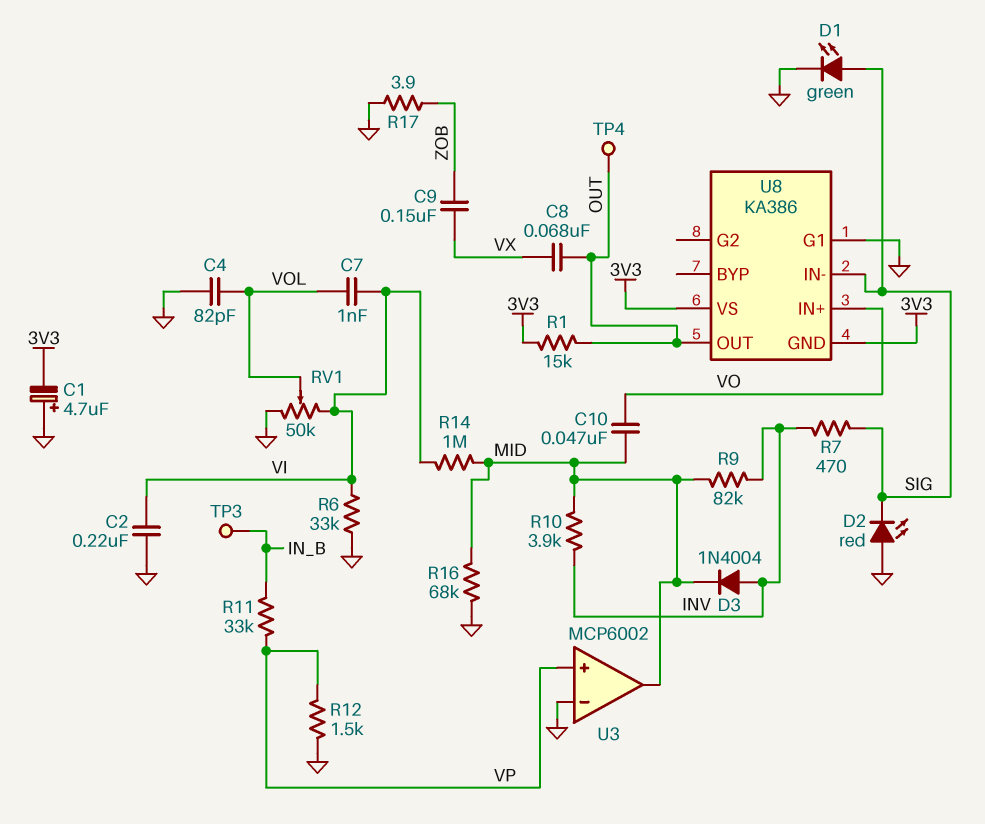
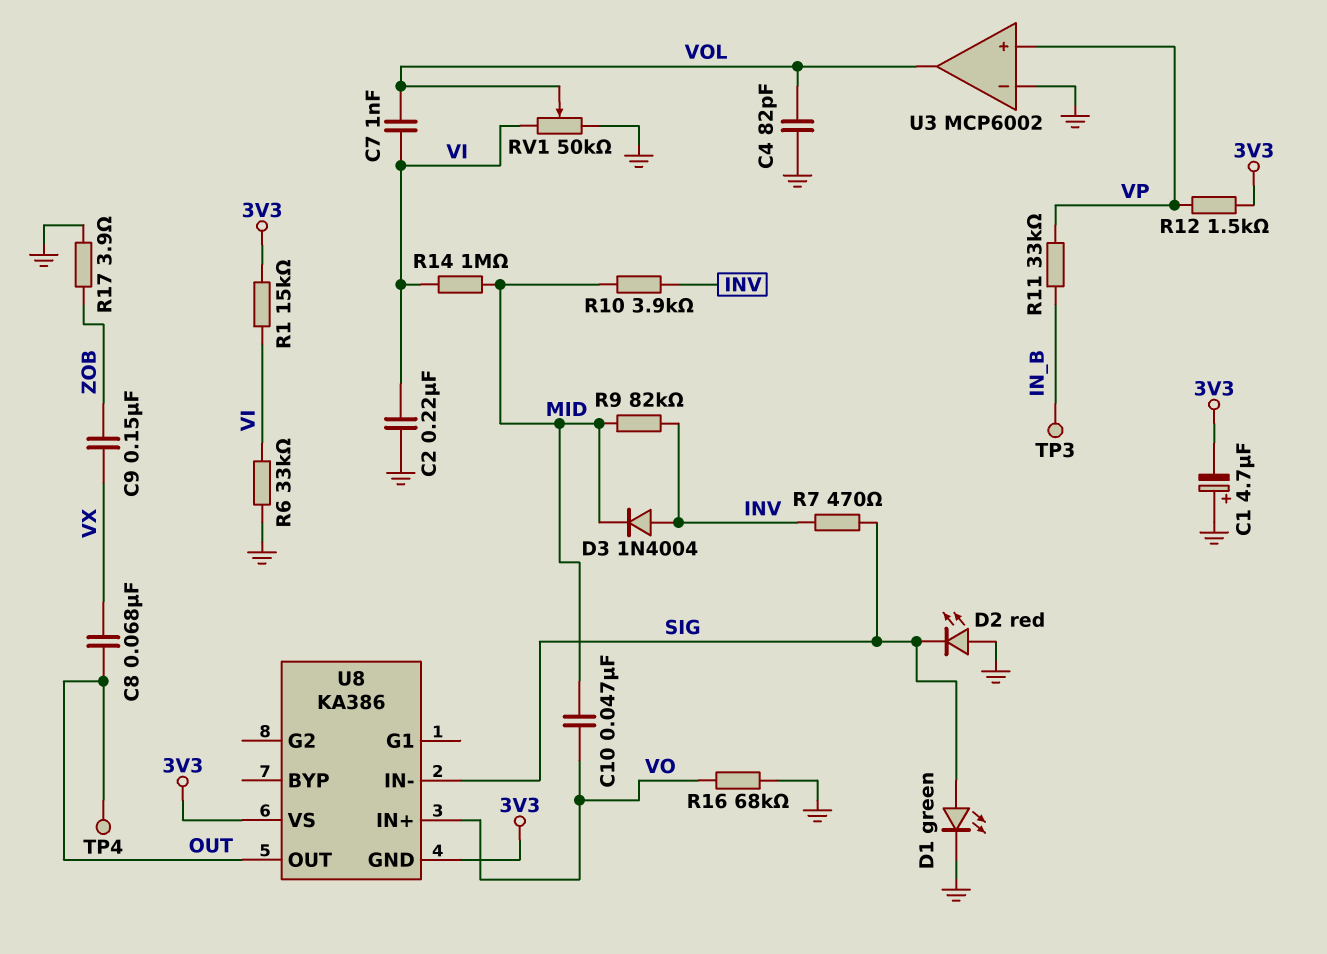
R1: 15k (3V3, OUT) -> 15k (3V3, VI)
R12: 1.5k (GND, VP) -> 1.5k (3V3, VP)
R16: 68k (GND, MID) -> 68k (GND, VO)
U3 pin out: MID -> VOL
U8 pin G1: GND -> none

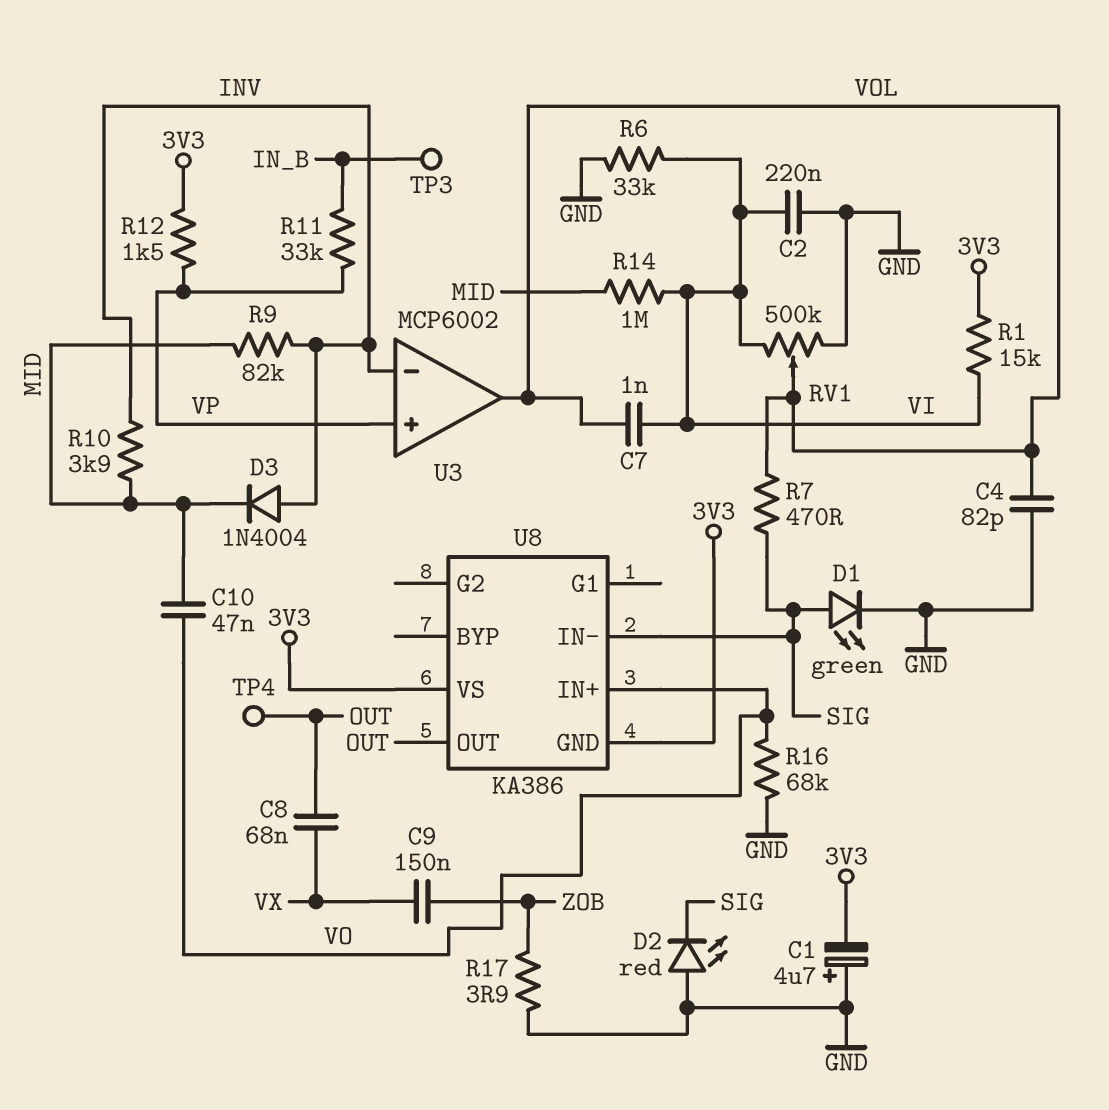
R7: 470 (INV, SIG) -> 470 (SIG, VOL)
RV1: 50k (GND, VI, wiper VOL) -> 500k (GND, VI, wiper VOL)
U3 pin in-: GND -> INV

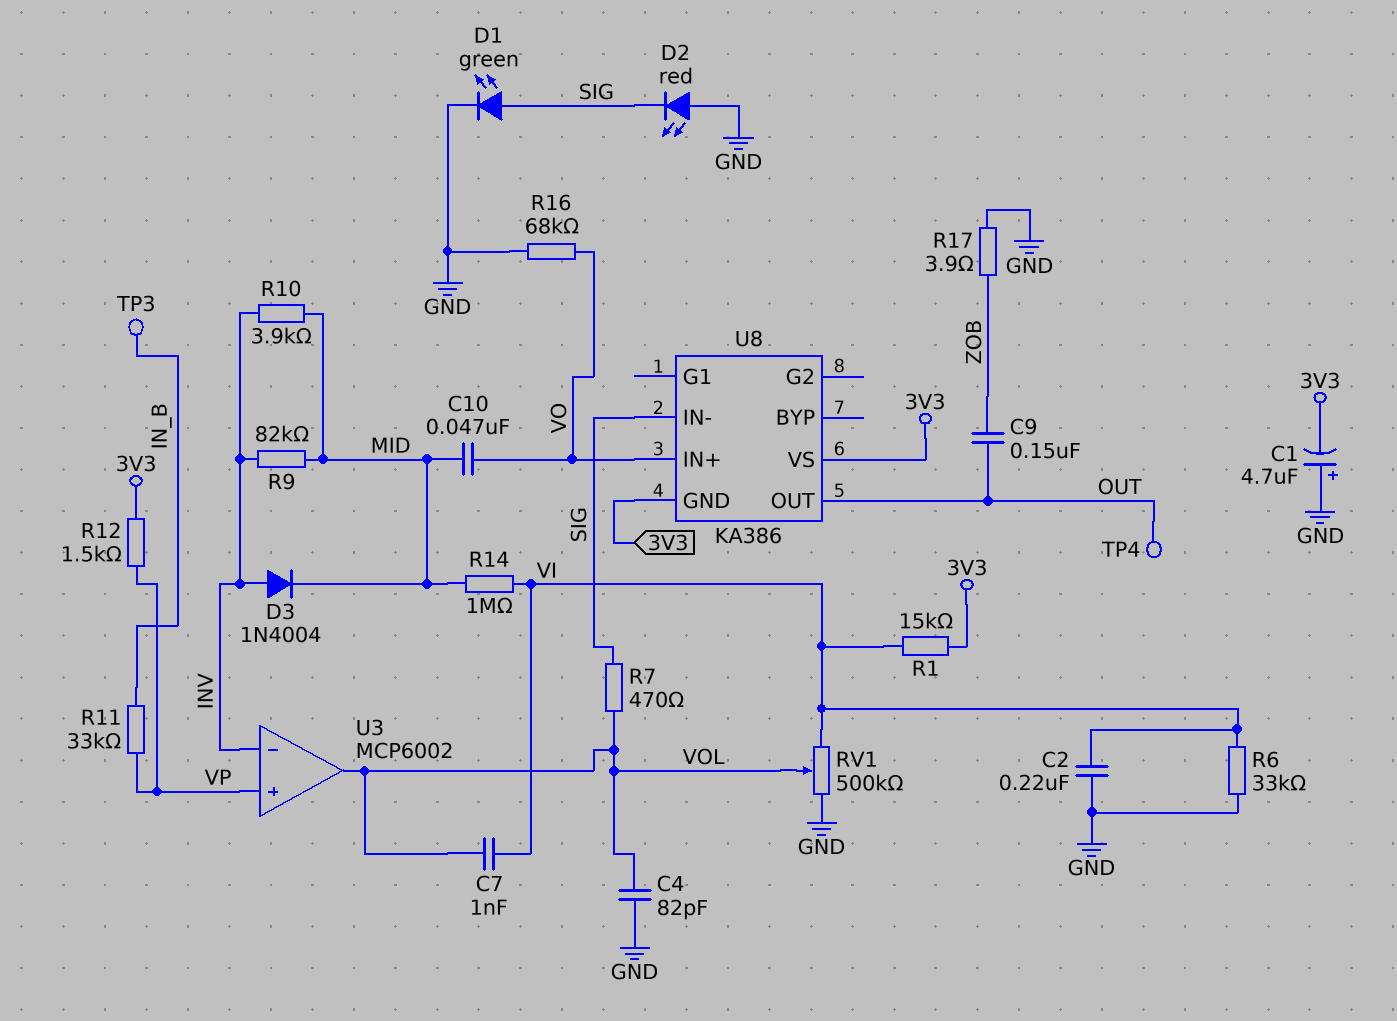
C8: 68nF (OUT, VX) -> none
C9: 150nF (VX, ZOB) -> 150nF (OUT, ZOB)

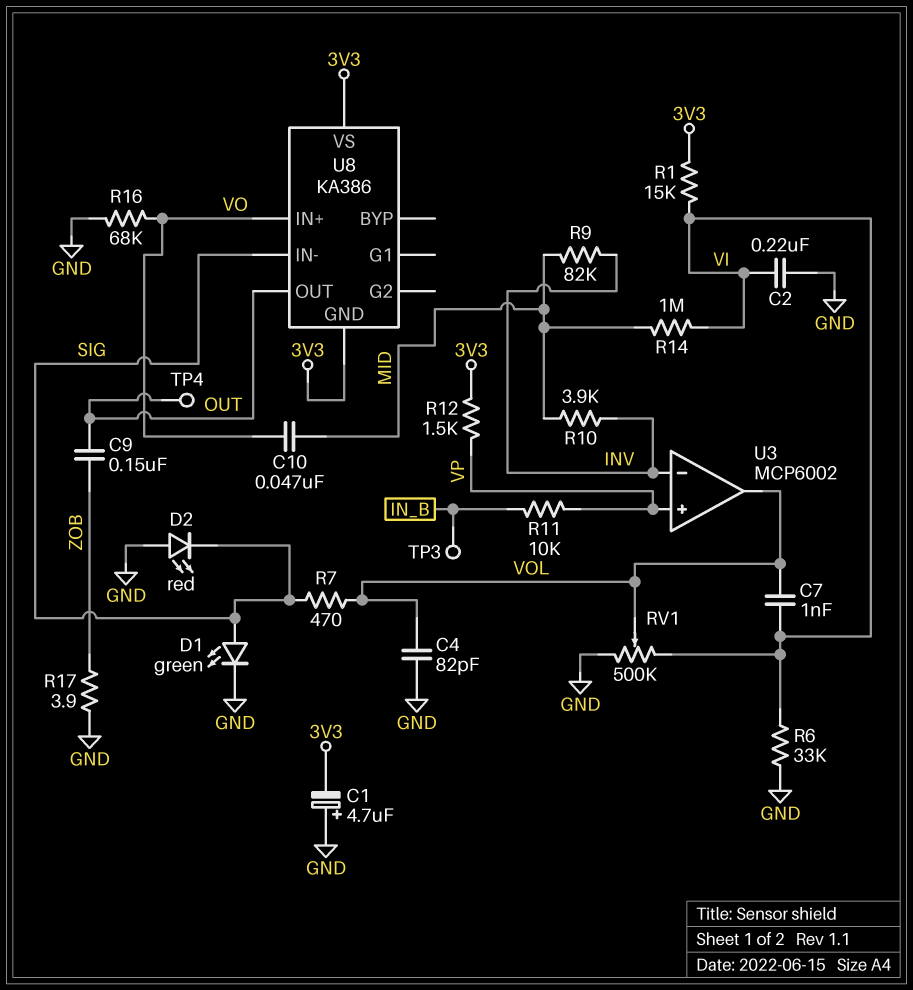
D3: diode 1N4004 (A INV, K MID) -> none
R11: 33k (IN_B, VP) -> 10k (IN_B, VP)

